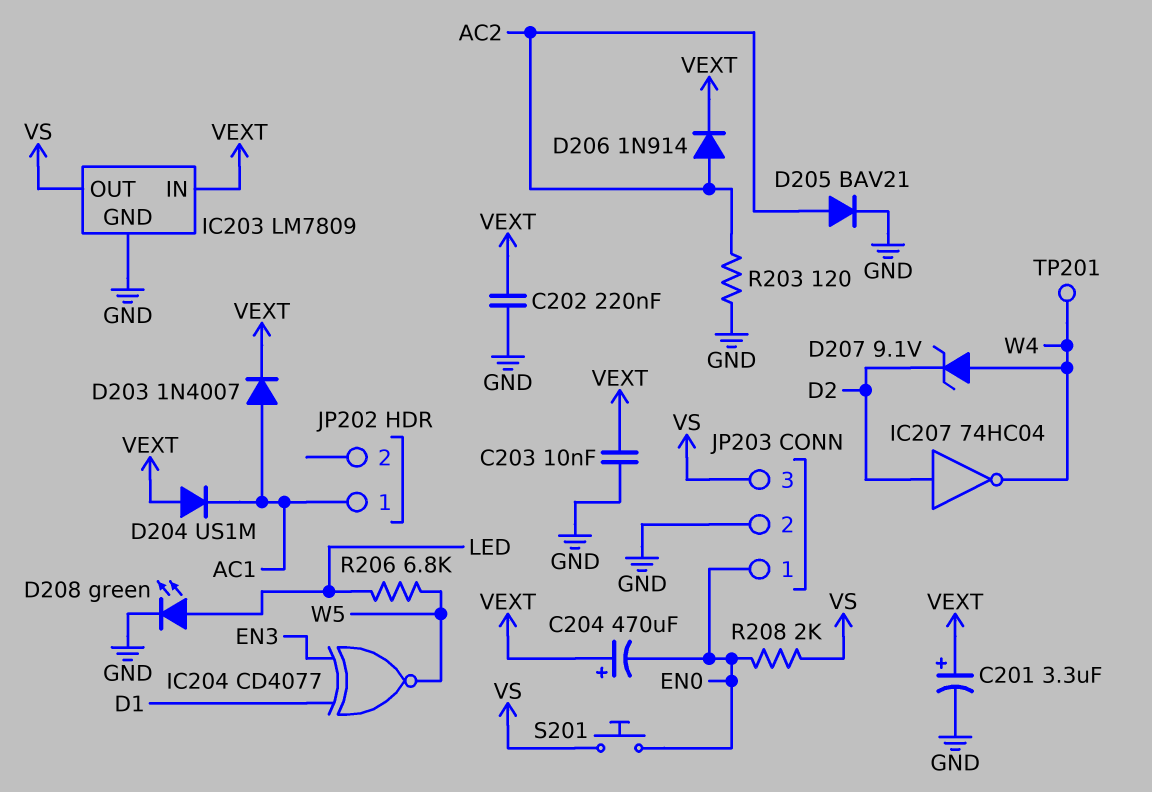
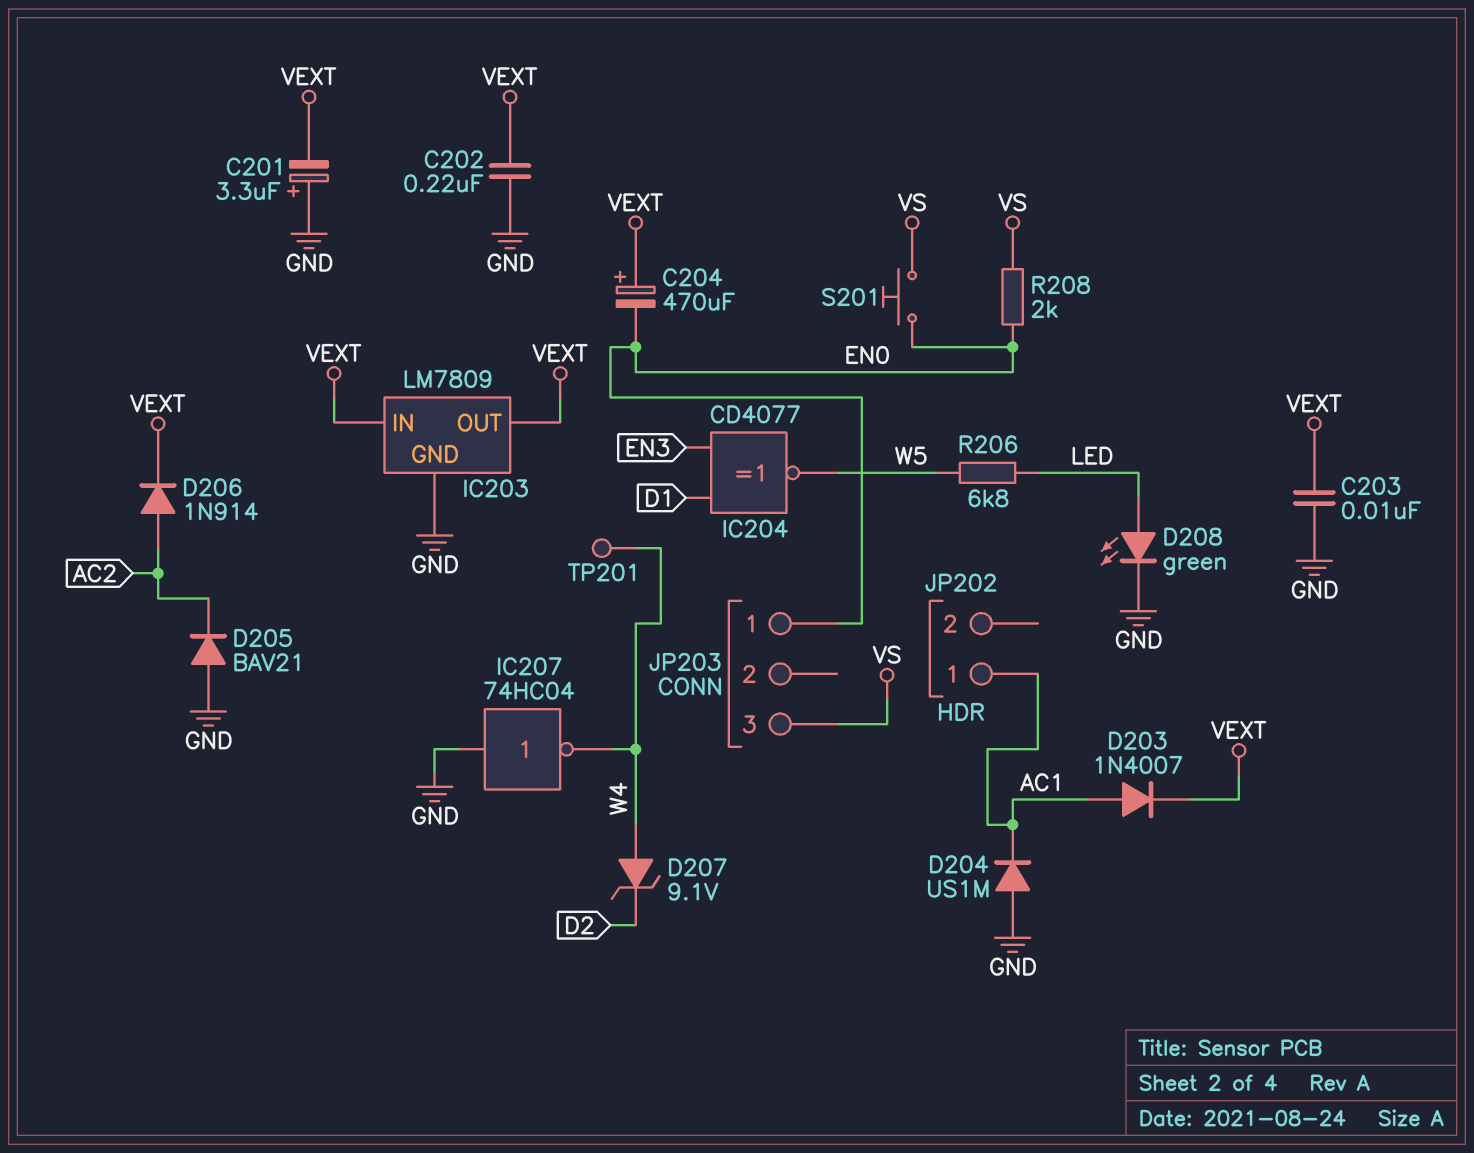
C201: 3.3uF (plus VEXT, minus GND) -> 3.3uF (plus GND, minus VEXT)
D204: diode US1M (A VEXT, K AC1) -> diode US1M (A GND, K AC1)
D205: diode BAV21 (A AC2, K GND) -> diode BAV21 (A GND, K AC2)
IC203 pin OUT: VS -> VEXT
IC207: NOT 74HC04 (in D2, out W4) -> NOT 74HC04 (in GND, out W4)
JP203 pin 2: GND -> none
R203: 120 (AC2, GND) -> none

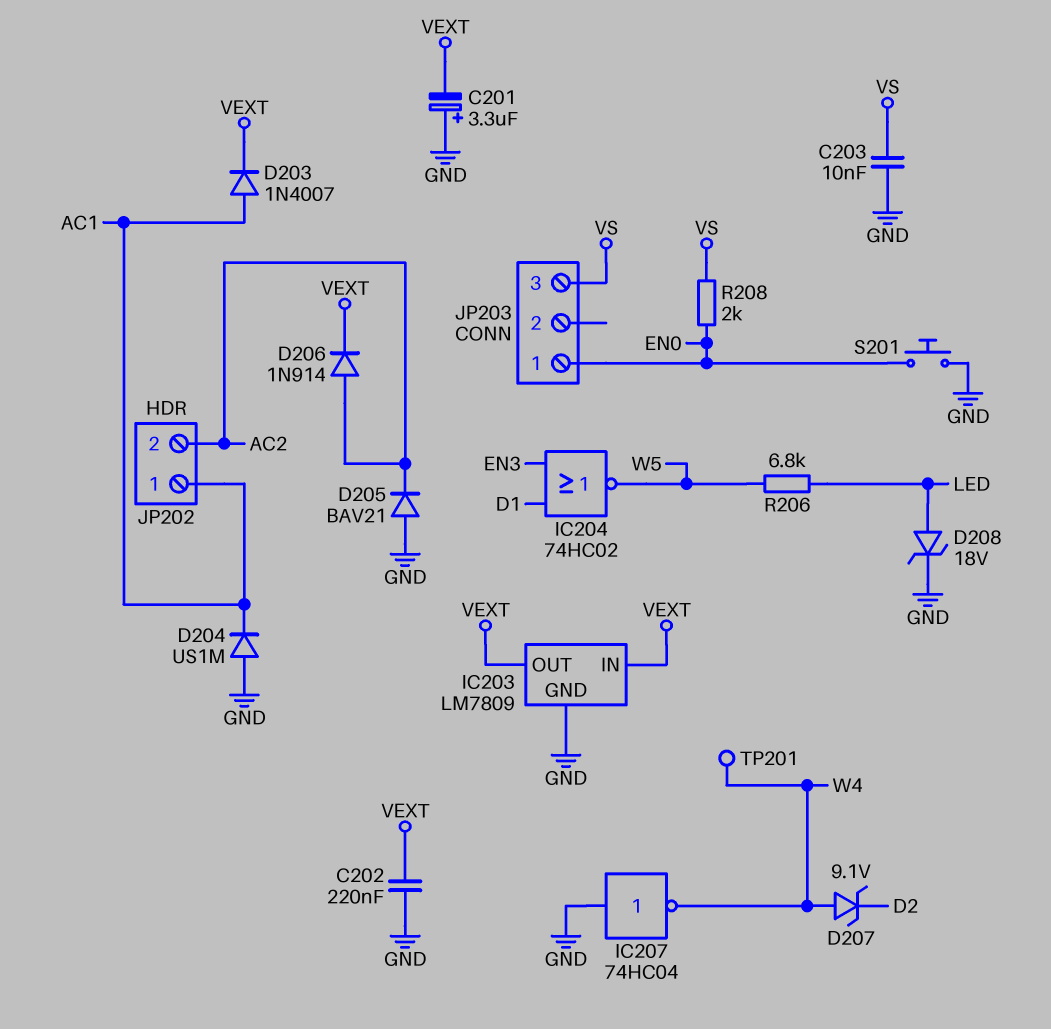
C203: 10nF (GND, VEXT) -> 10nF (GND, VS)
C204: 470uF (plus VEXT, minus EN0) -> none
D208: LED green (A LED, K GND) -> zener 18V (A LED, K GND)
IC204: XNOR CD4077 (in D1, in EN3, out W5) -> NOR 74HC02 (in D1, in EN3, out W5)
JP202 pin 2: none -> AC2
S201: button (EN0, VS) -> button (EN0, GND)

